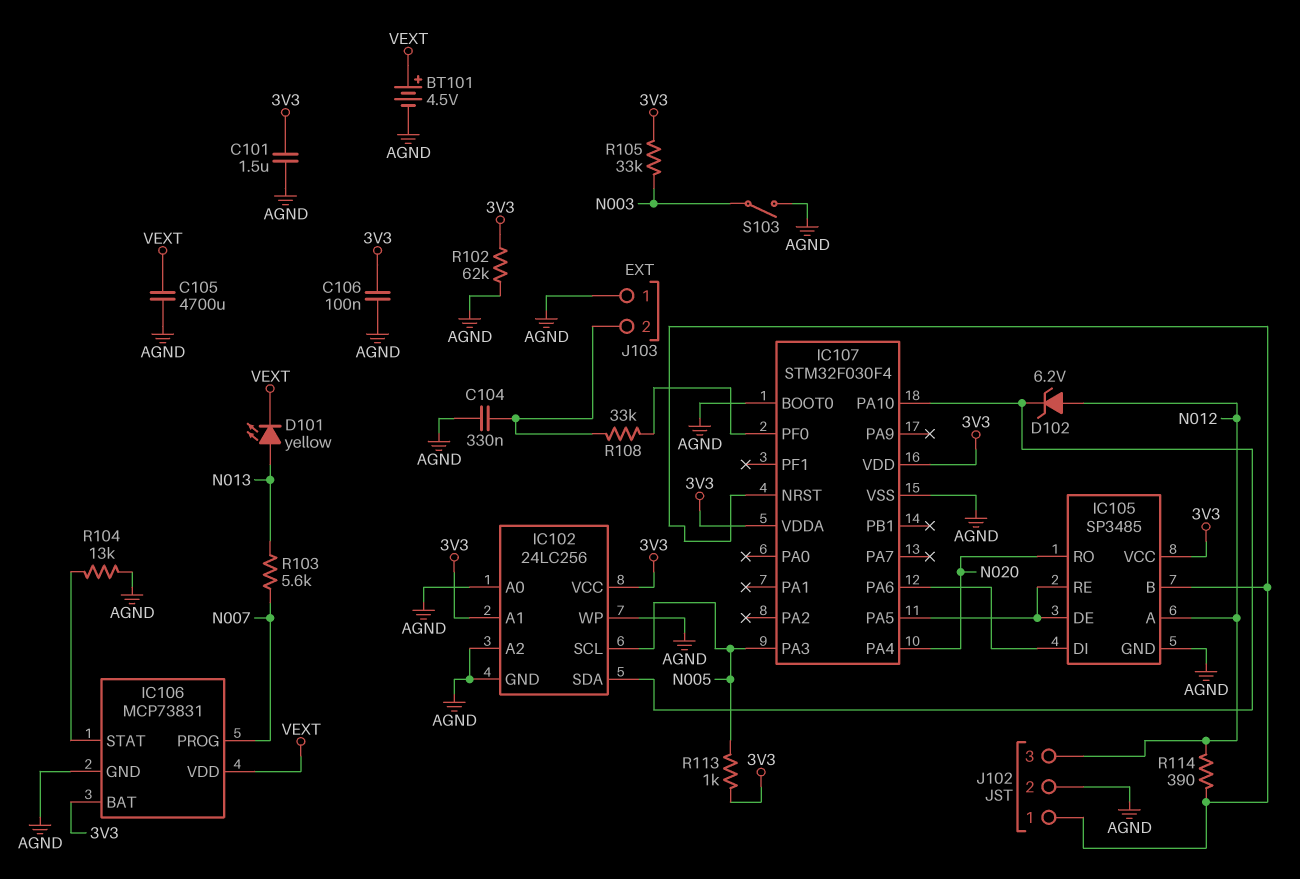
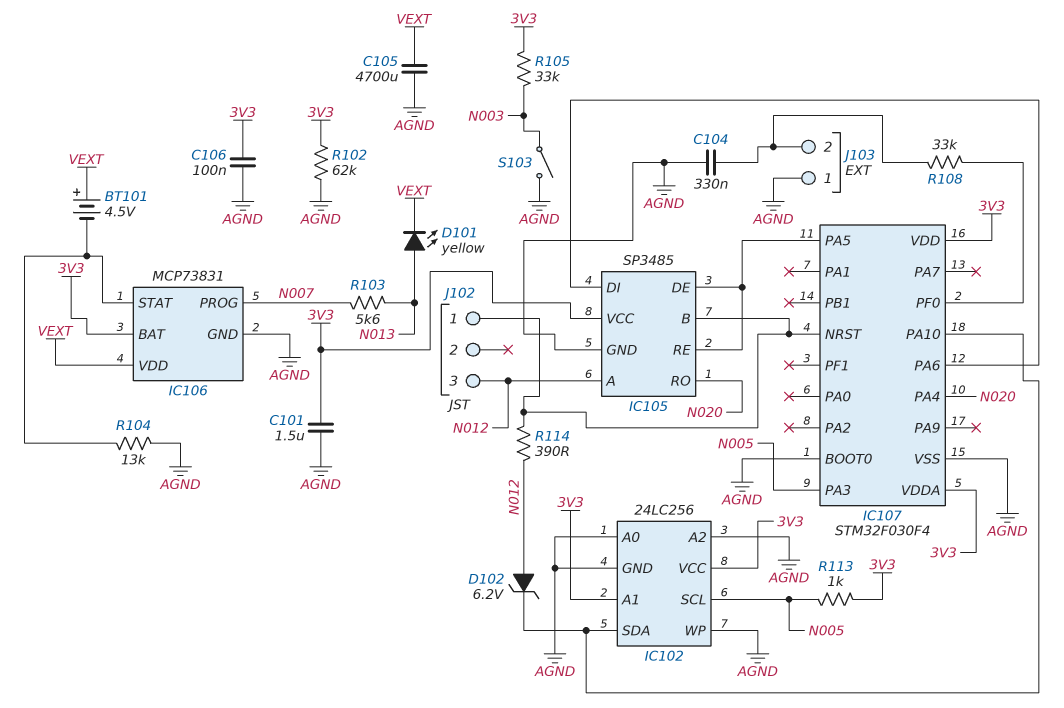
BT101: 4.5V (plus VEXT, minus AGND) -> 4.5V (plus VEXT, minus IC106/STAT)
J102 pin 2: AGND -> none

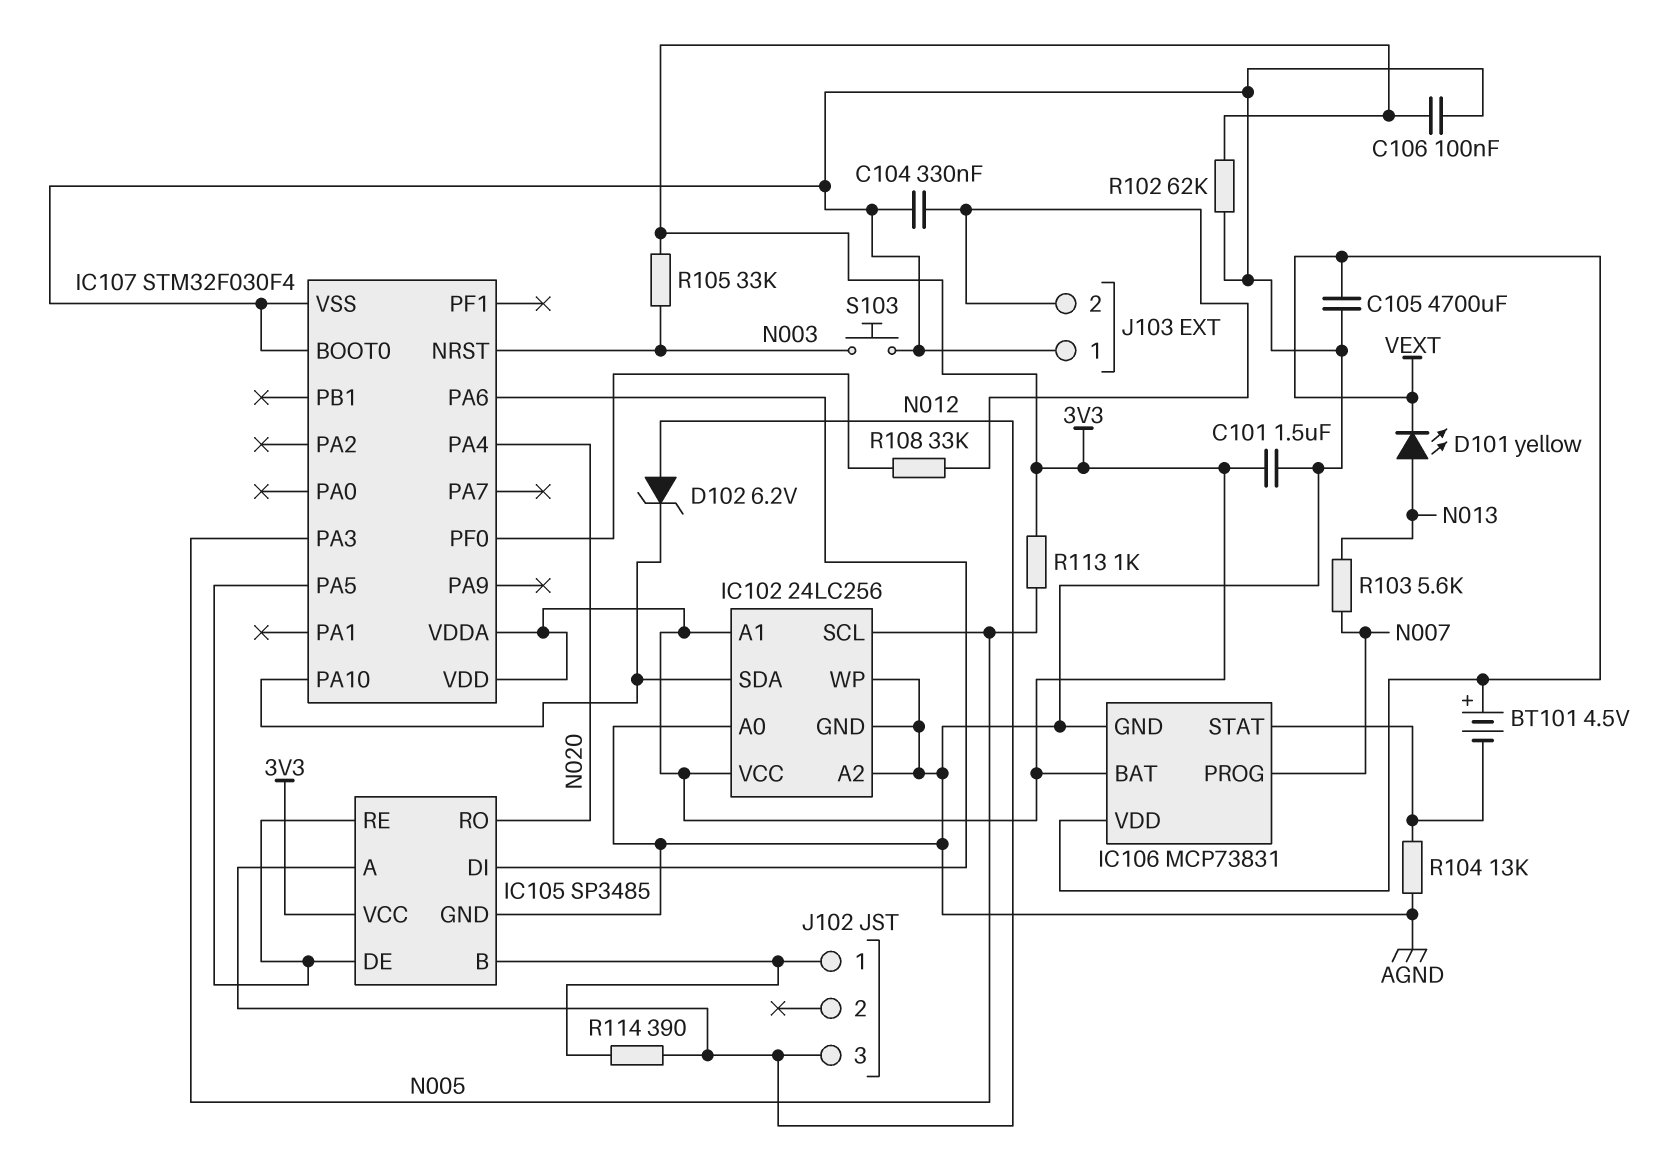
IC107 pin NRST: IC105/B -> N003
S103: switch (AGND, N003) -> button (AGND, N003)

